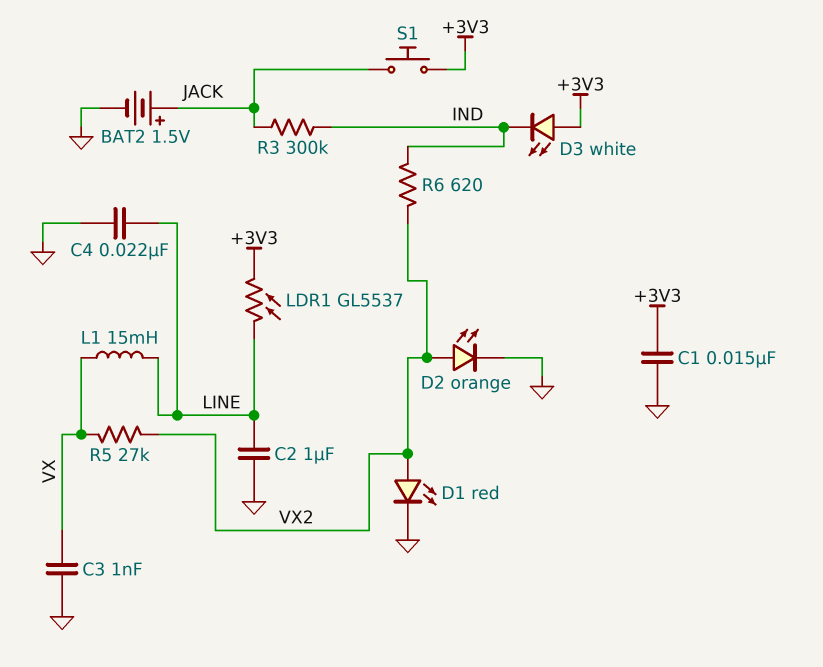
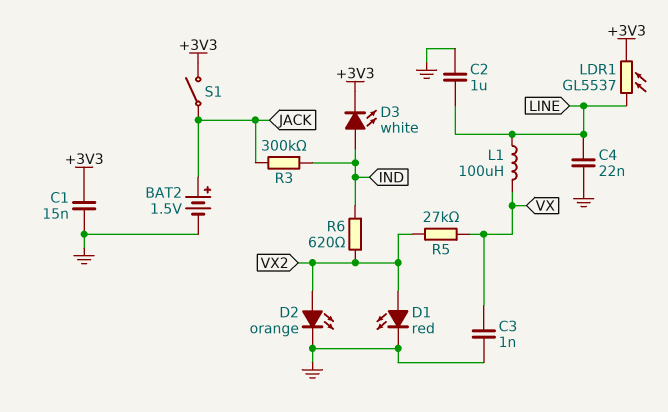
D3: LED white (A +3V3, K IND) -> LED white (A IND, K +3V3)
L1: 15mH (LINE, VX) -> 100uH (LINE, VX)
S1: button (+3V3, JACK) -> switch (+3V3, JACK)

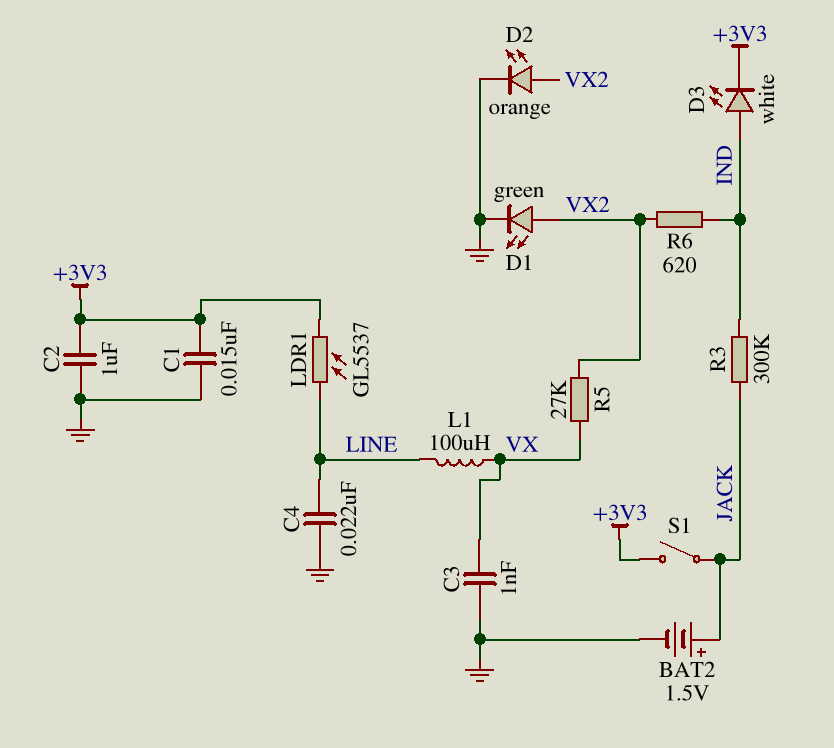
C2: 1uF (GND, LINE) -> 1uF (+3V3, GND)
D1: LED red (A VX2, K GND) -> LED green (A VX2, K GND)

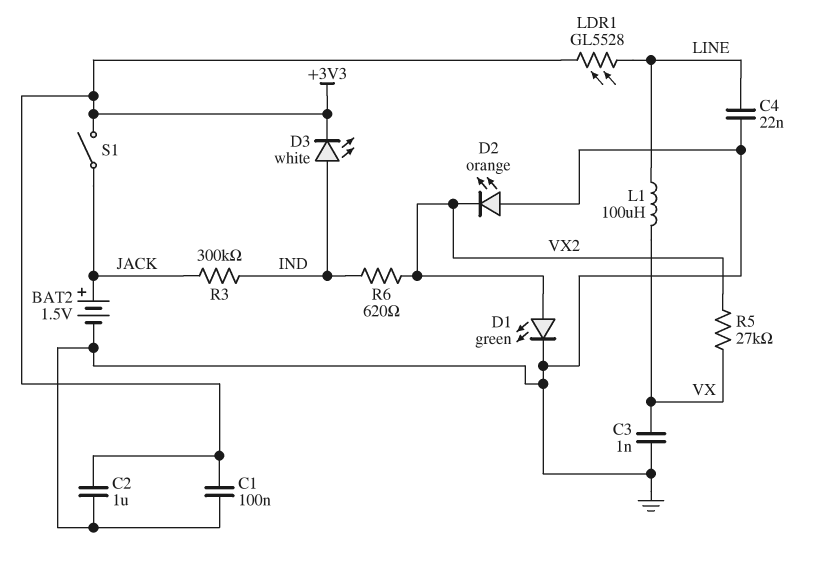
C1: 15nF (+3V3, GND) -> 100nF (+3V3, GND)
D2: LED orange (A VX2, K GND) -> LED orange (A GND, K VX2)
LDR1: GL5537 (+3V3, LINE) -> GL5528 (+3V3, LINE)

